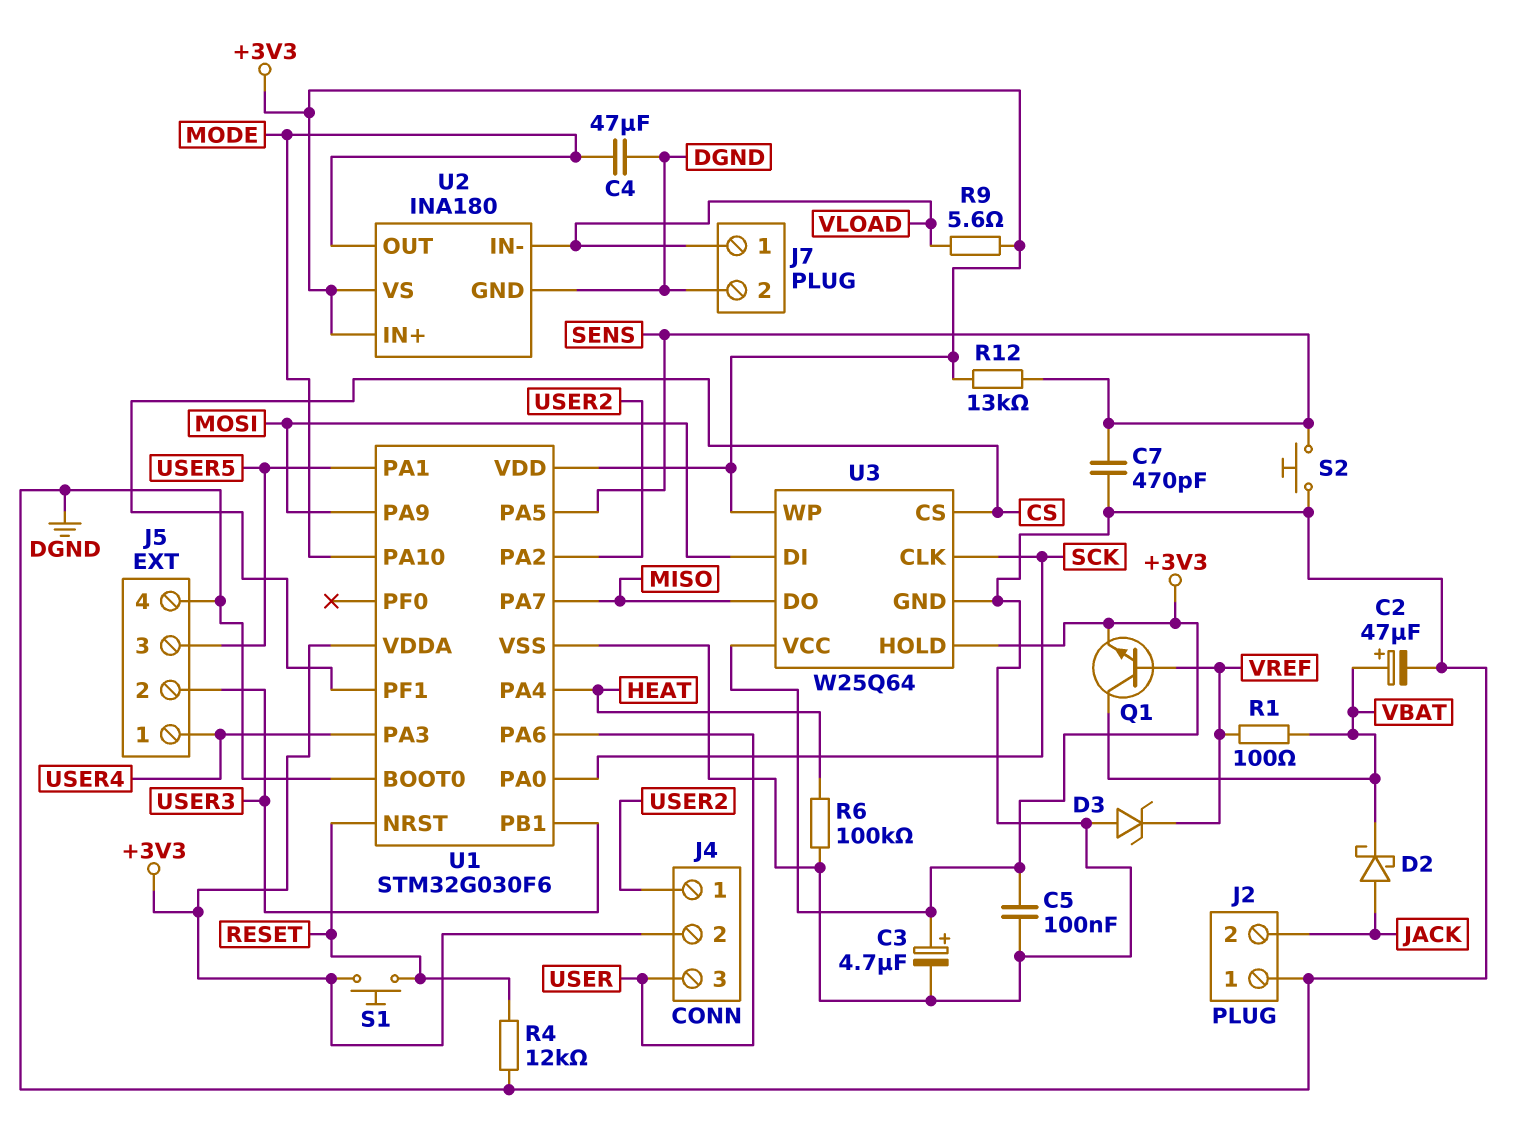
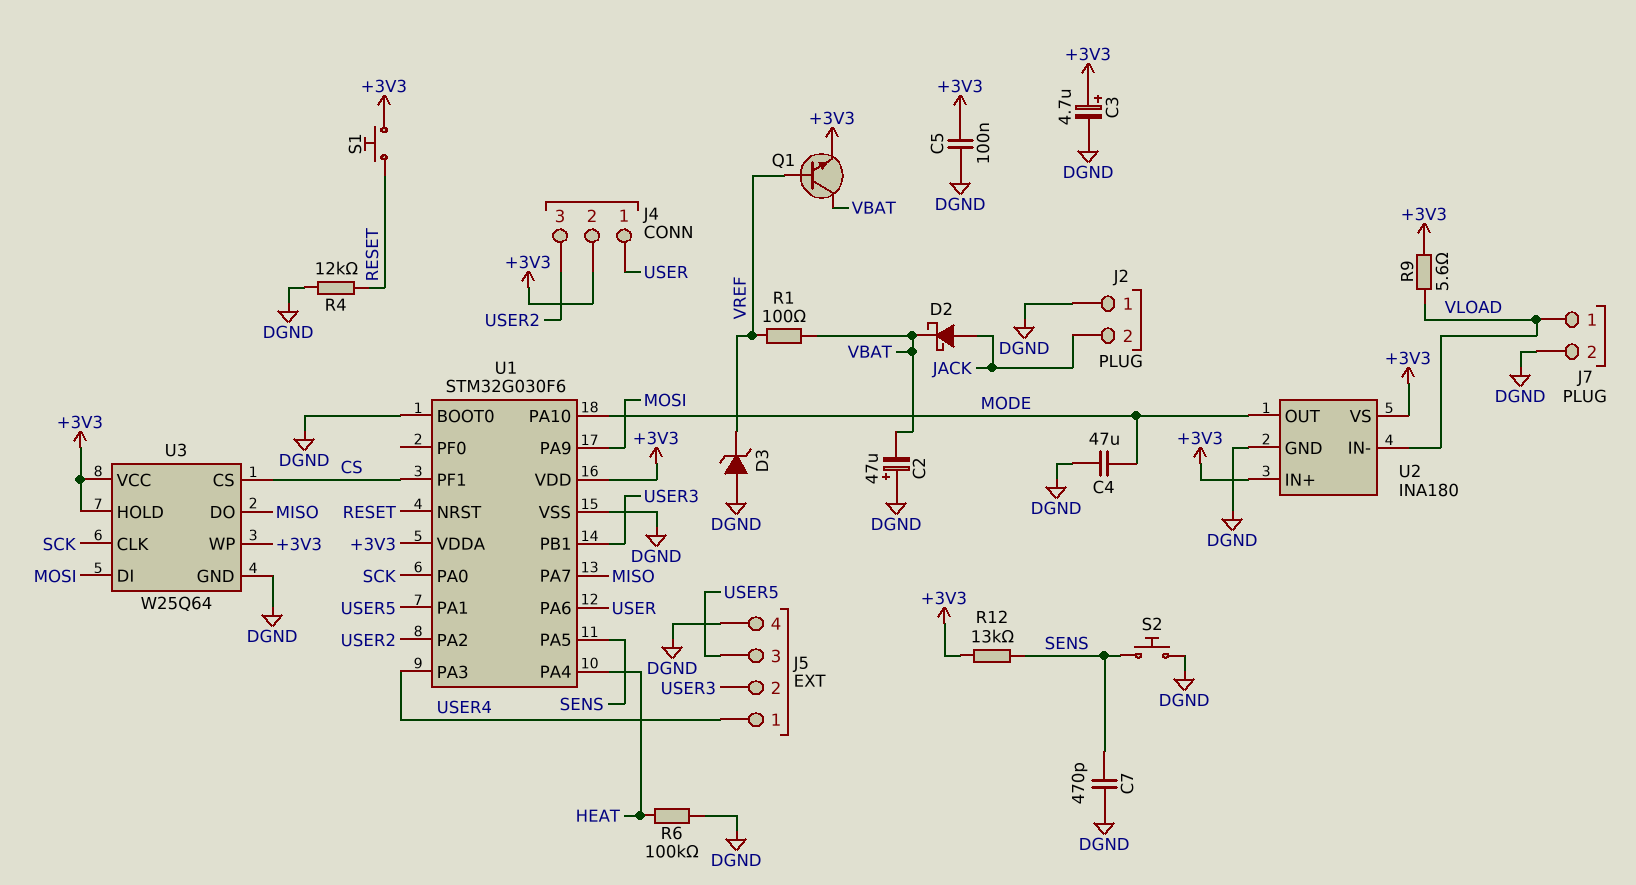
C2: 47uF (plus VBAT, minus DGND) -> 47uF (plus DGND, minus VBAT)
J4 pin 1: USER2 -> USER
J4 pin 3: USER -> USER2

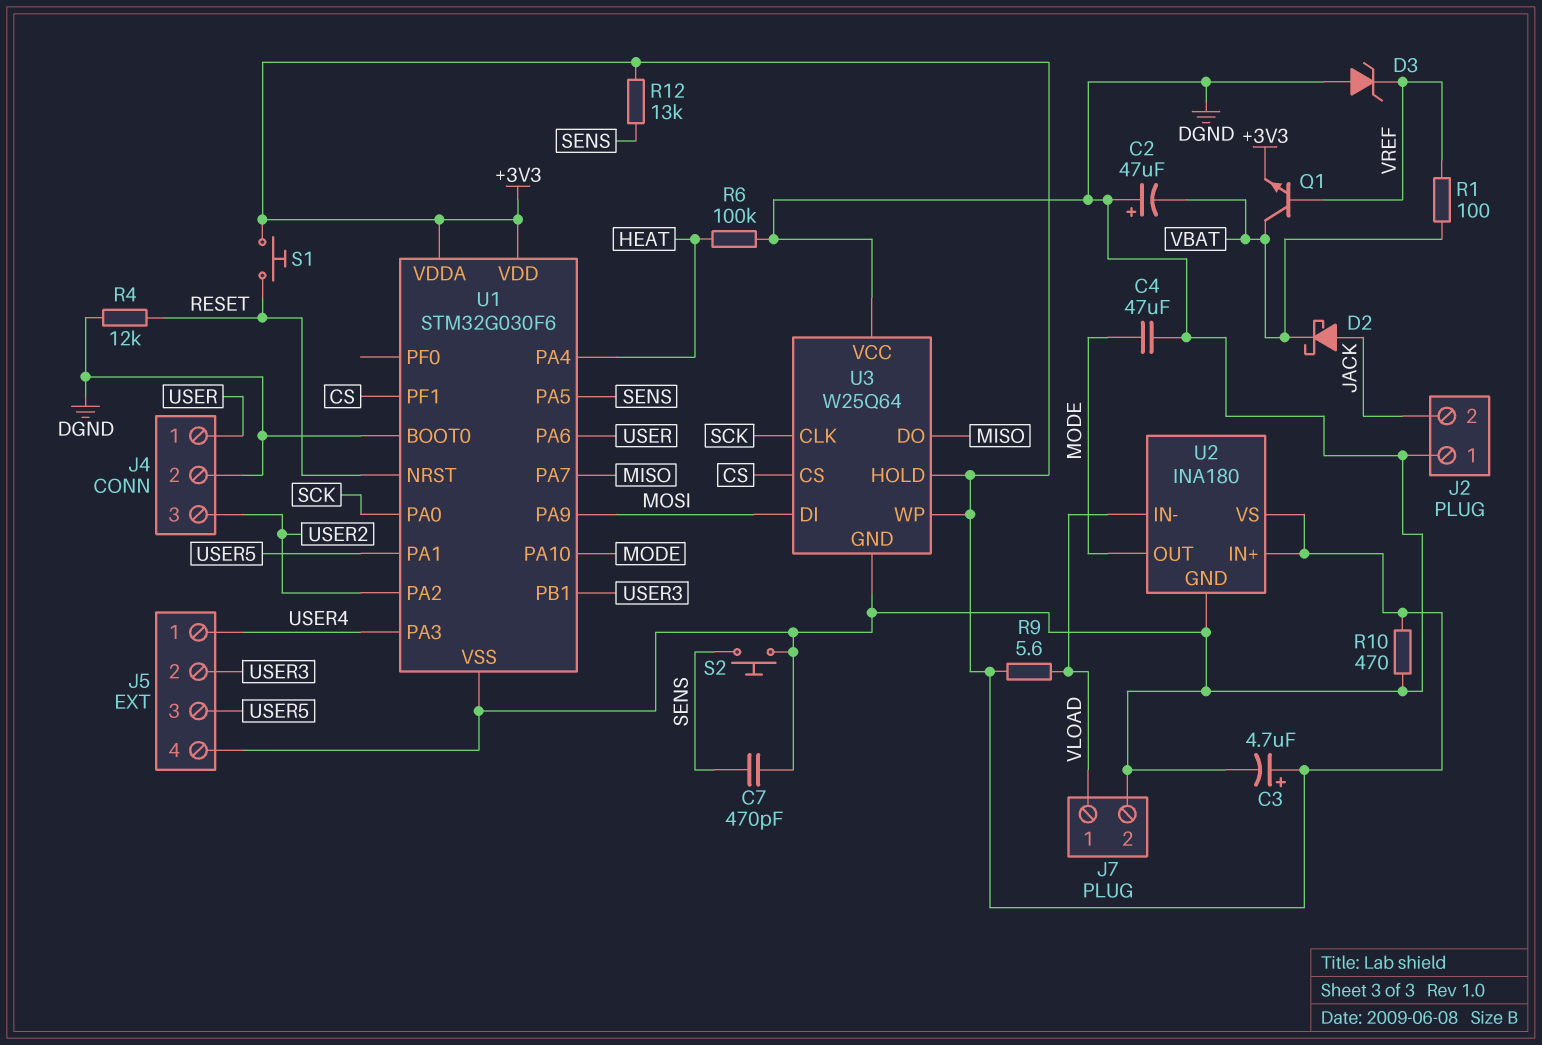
C5: 100nF (+3V3, DGND) -> none
J4 pin 2: +3V3 -> DGND
R10: none -> 470 (+3V3, DGND)
U3 pin VCC: +3V3 -> DGND

